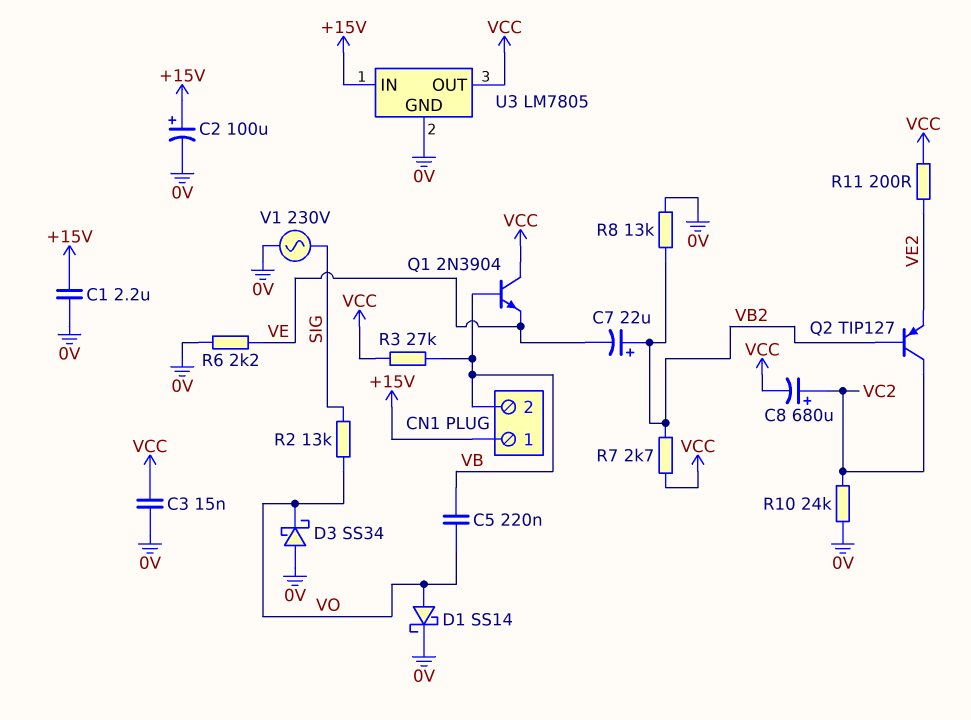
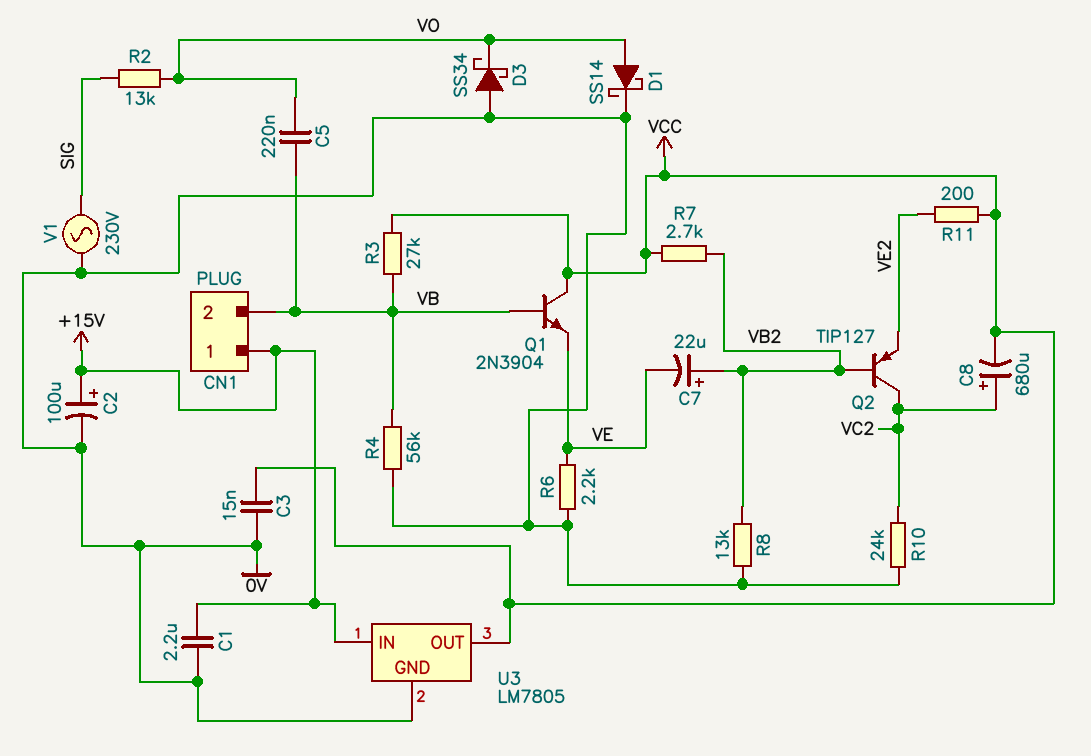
R4: none -> 56k (0V, VB)

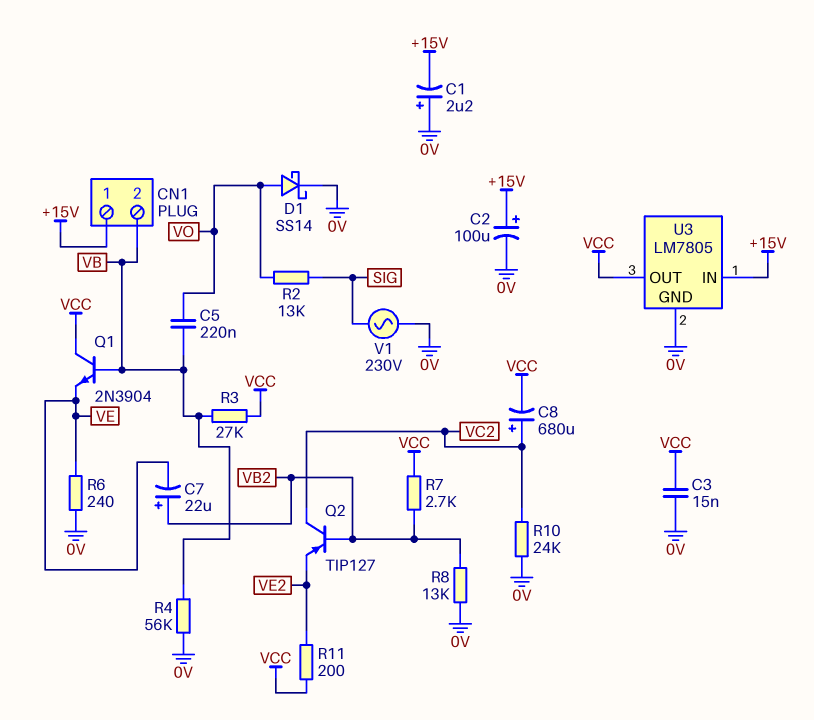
C1: 2.2uF (+15V, 0V) -> 2.2uF (plus 0V, minus +15V)
D3: schottky SS34 (A 0V, K VO) -> none
R6: 2.2k (0V, VE) -> 240 (0V, VE)

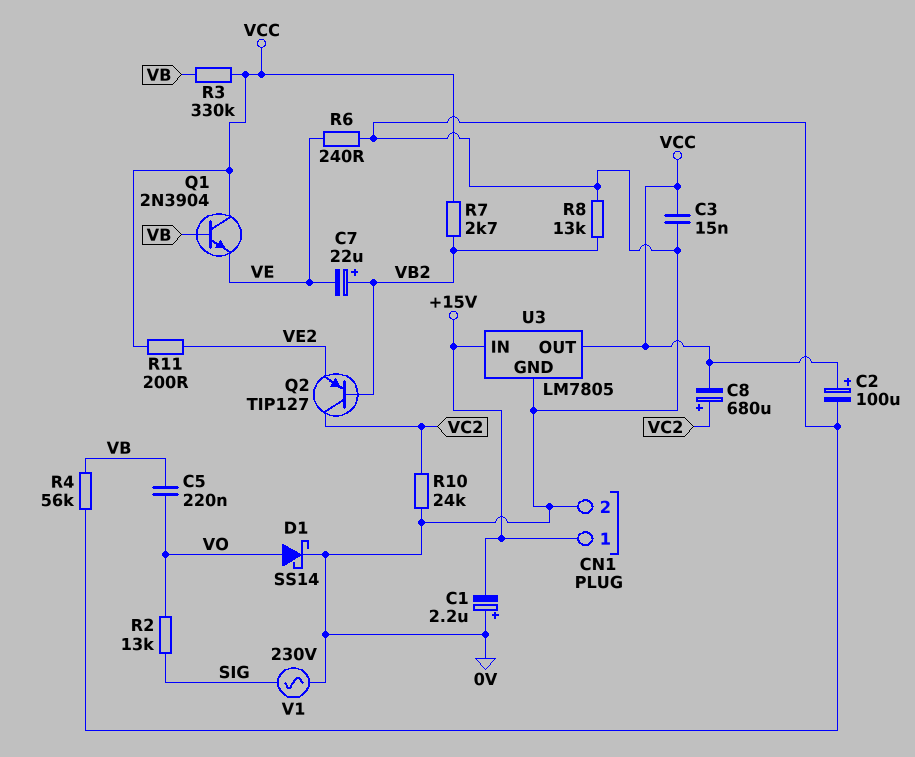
C2: 100uF (plus +15V, minus 0V) -> 100uF (plus VCC, minus 0V)
CN1 pin 2: VB -> 0V
R3: 27k (VB, VCC) -> 330k (VB, VCC)

